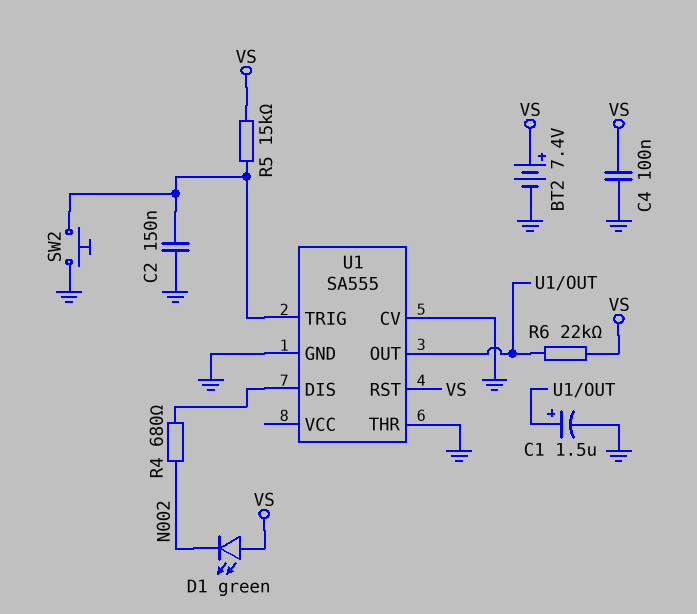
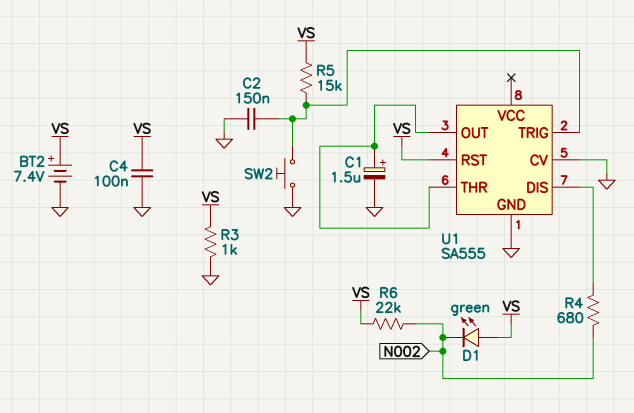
R3: none -> 1k (GND, VS)
R6: 22k (U1/OUT, VS) -> 22k (N002, VS)
U1 pin THR: GND -> U1/OUT

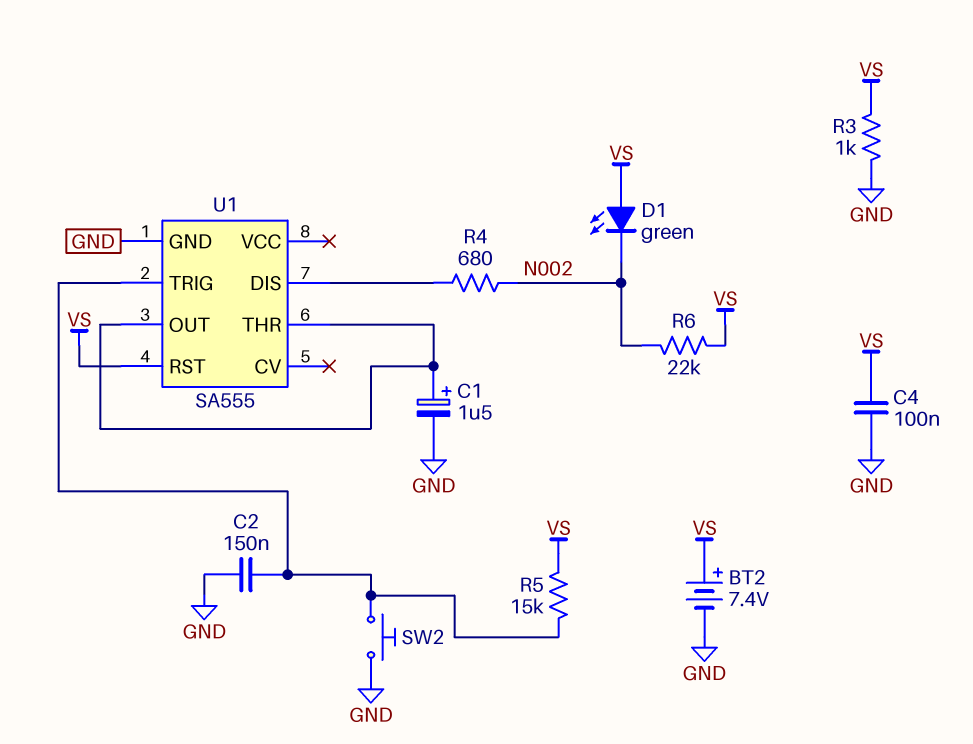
U1 pin CV: GND -> none

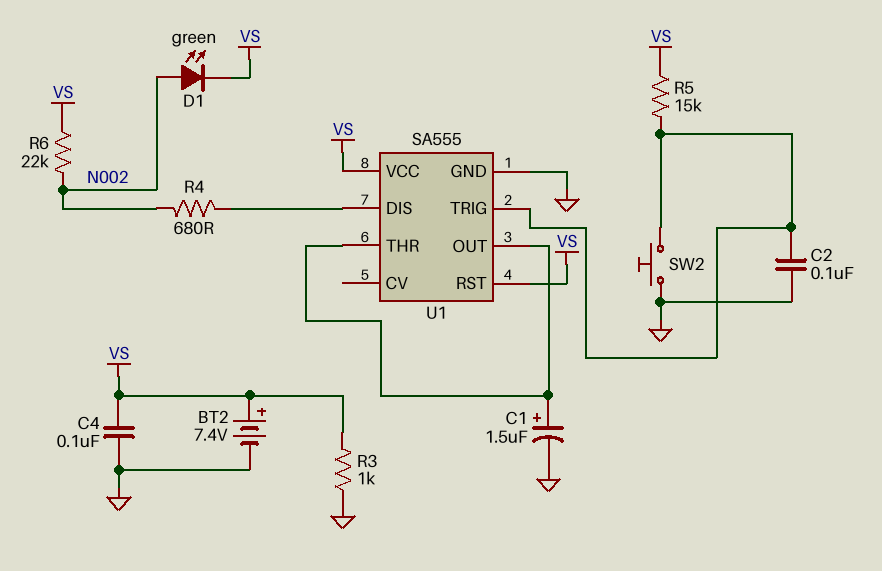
C2: 150nF (GND, U1/TRIG) -> 100nF (GND, U1/TRIG)
D1: LED green (A VS, K N002) -> LED green (A N002, K VS)
U1 pin VCC: none -> VS

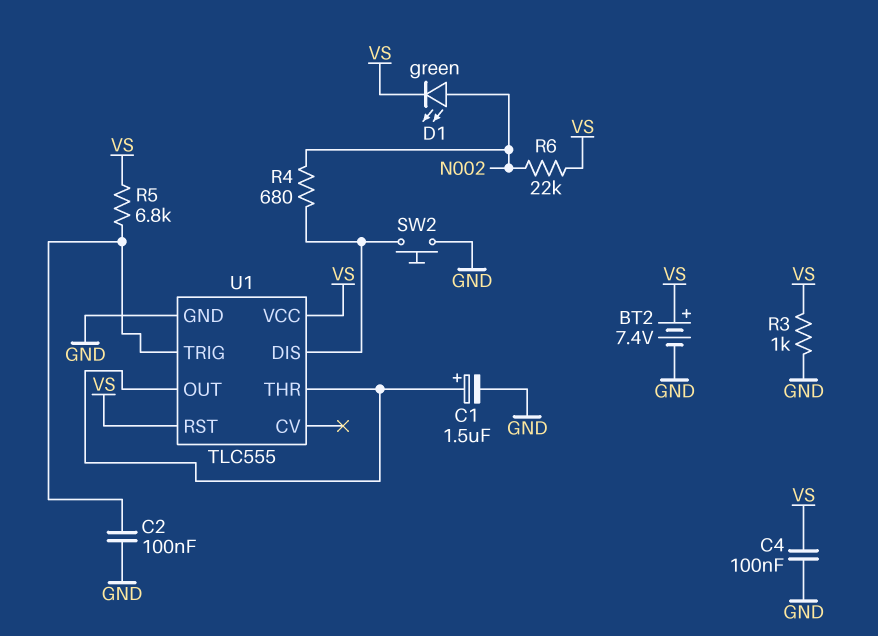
R5: 15k (U1/TRIG, VS) -> 6.8k (U1/TRIG, VS)
SW2: button (GND, U1/TRIG) -> button (GND, U1/DIS)
U1: SA555 -> TLC555

